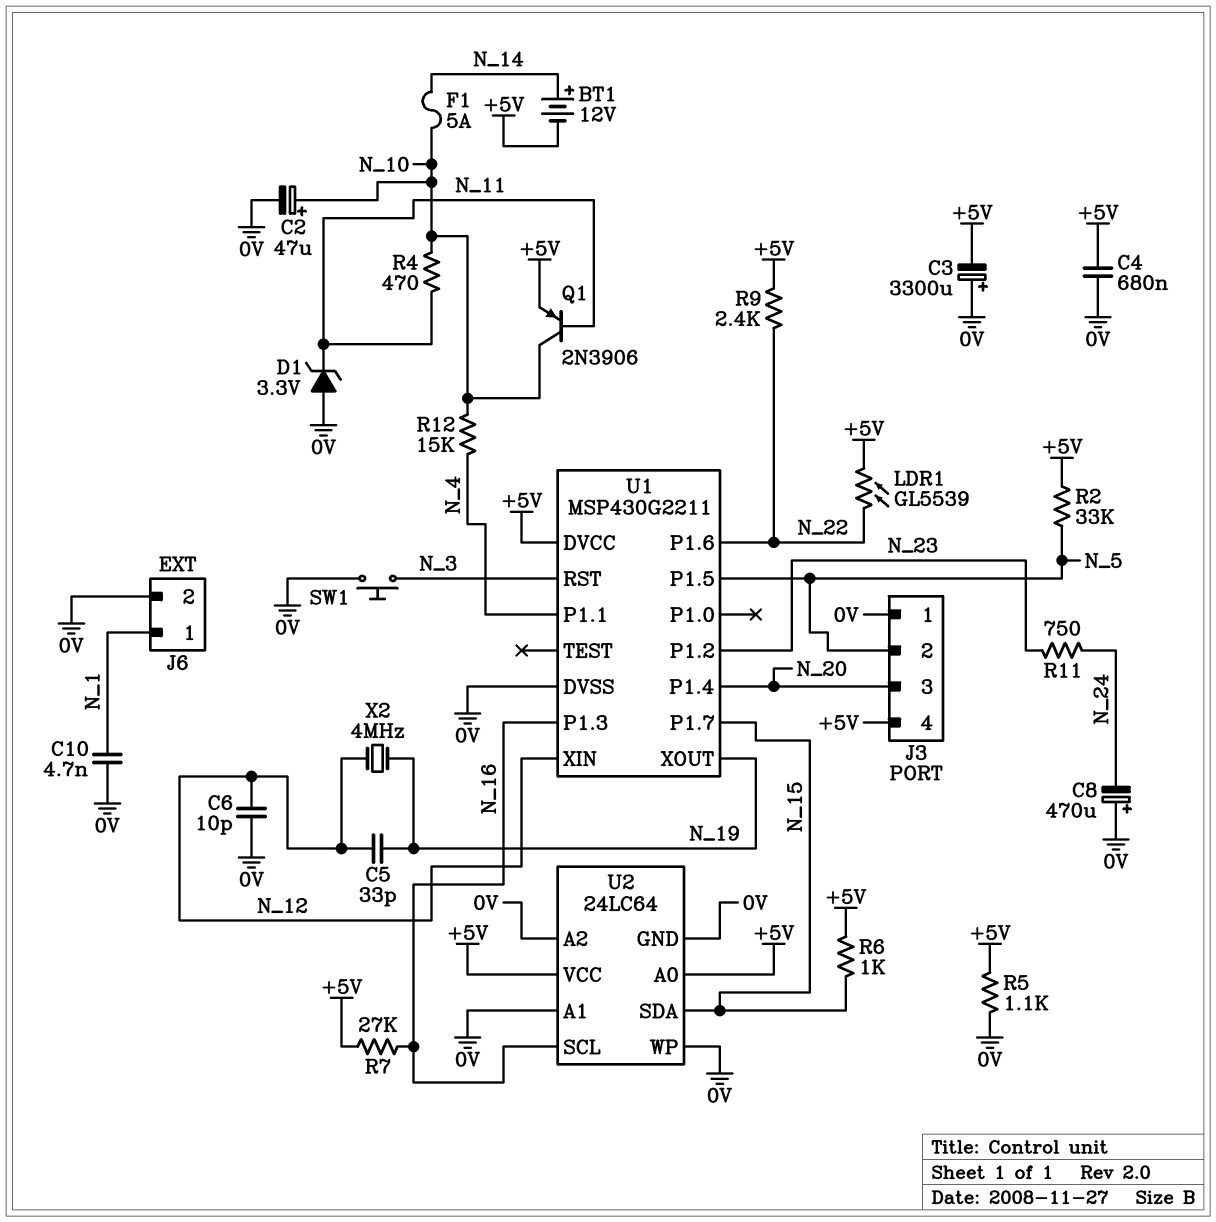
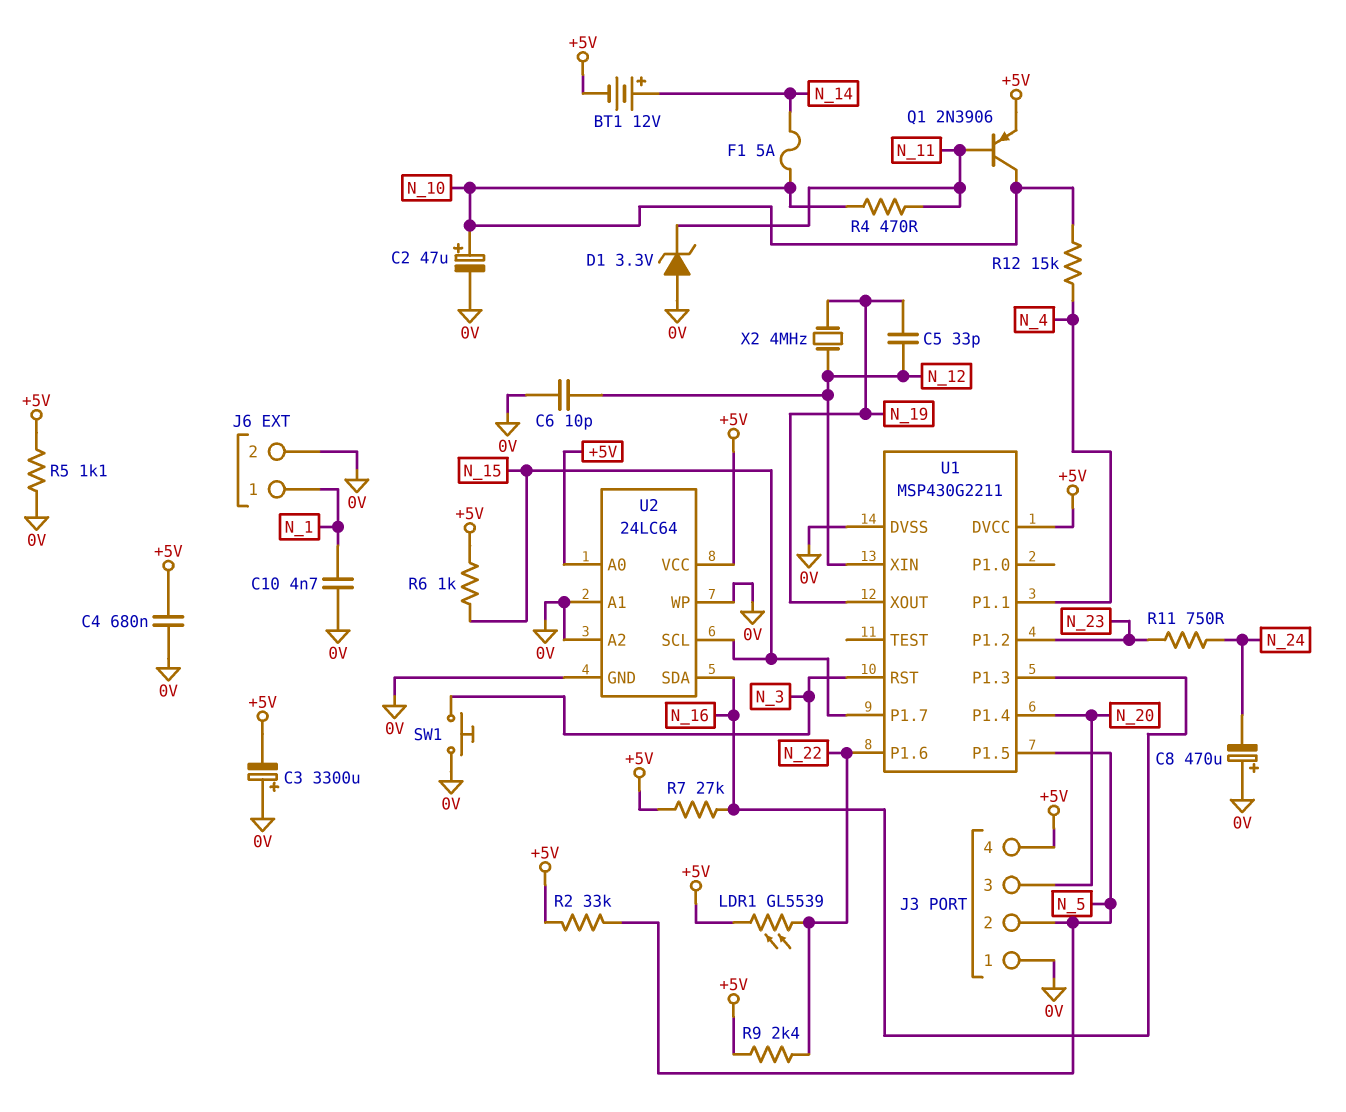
U2 pin SCL: N_16 -> N_15
U2 pin SDA: N_15 -> N_16

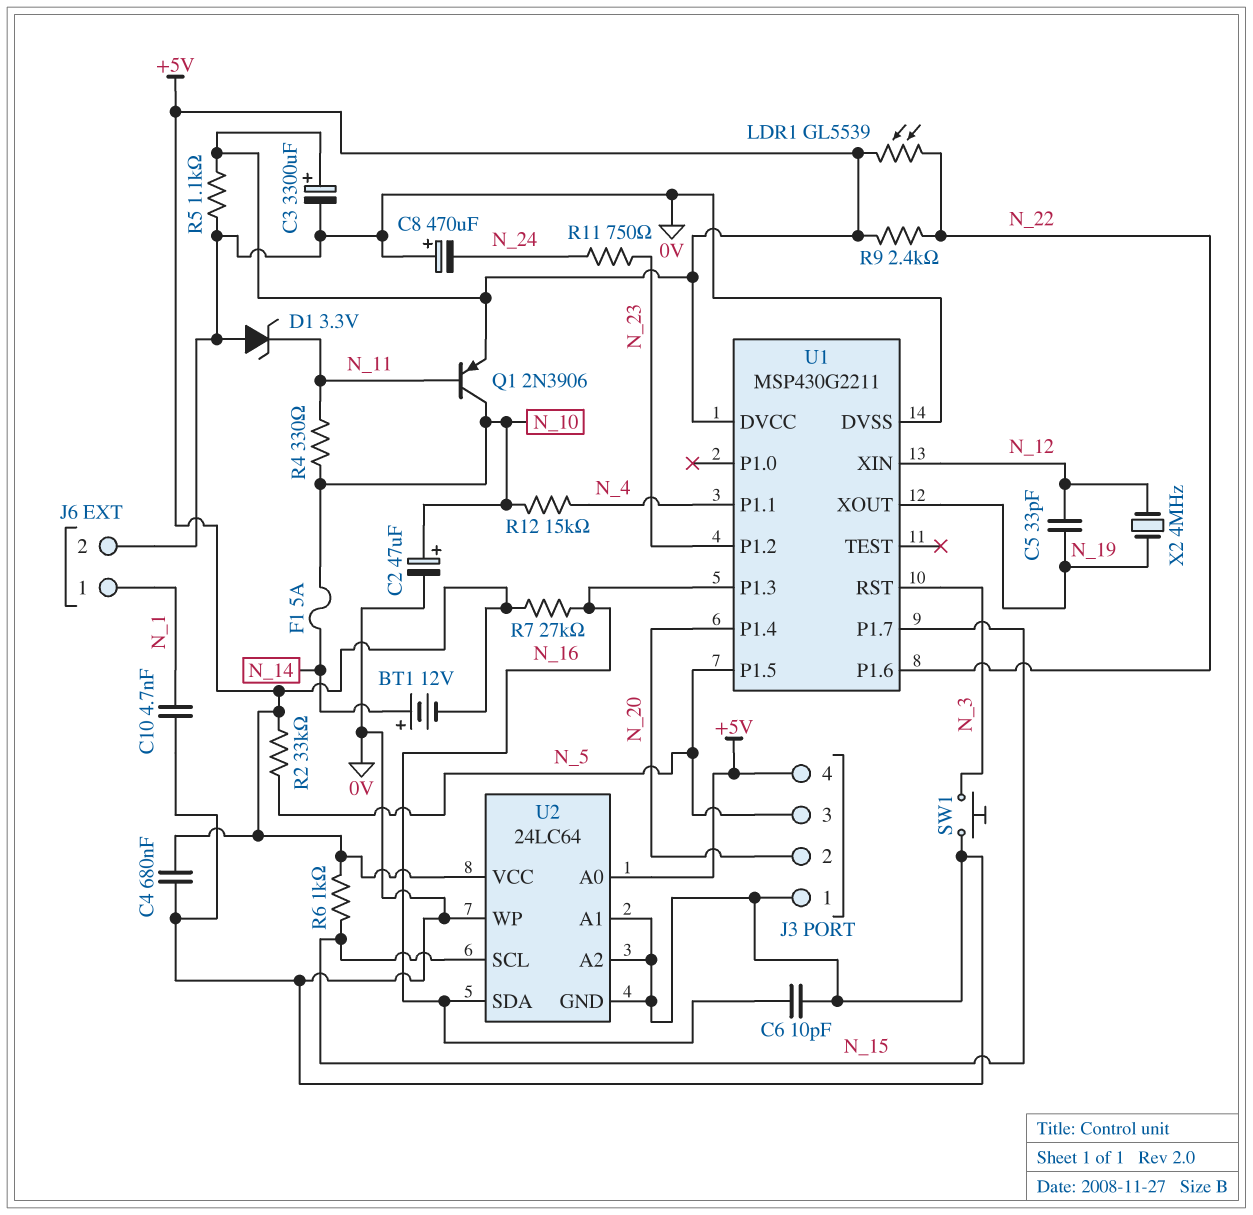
C3: 3300uF (plus 0V, minus +5V) -> 3300uF (plus +5V, minus 0V)
C6: 10pF (0V, N_12) -> 10pF (0V, N_16)
J3 pin 2: N_5 -> N_20
J3 pin 3: N_20 -> N_5
R4: 470 (N_10, N_11) -> 330 (N_10, N_11)

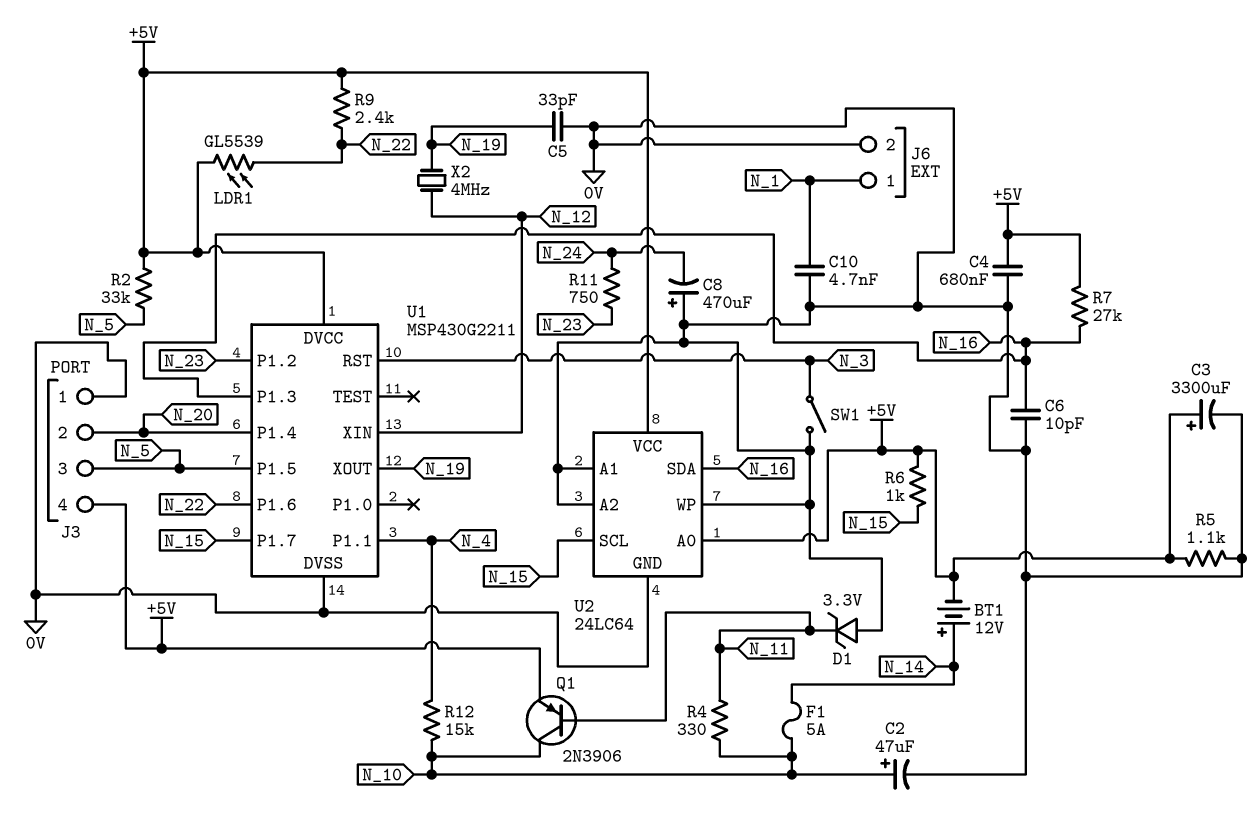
C5: 33pF (N_12, N_19) -> 33pF (0V, N_19)
SW1: button (0V, N_3) -> switch (0V, N_3)

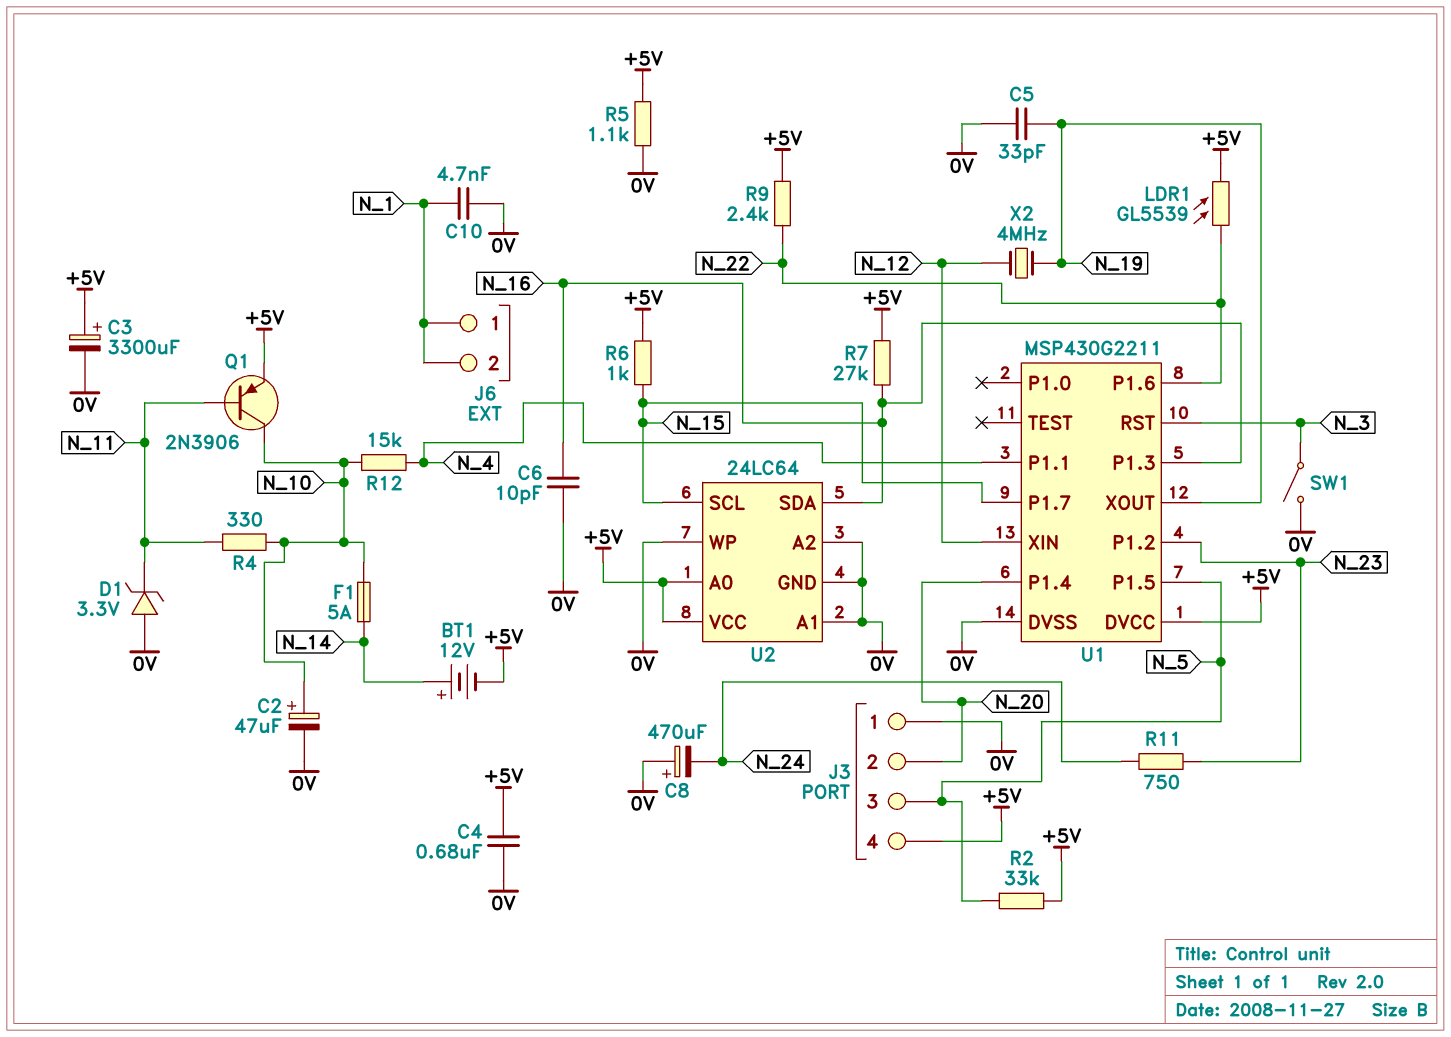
J6 pin 2: 0V -> N_1

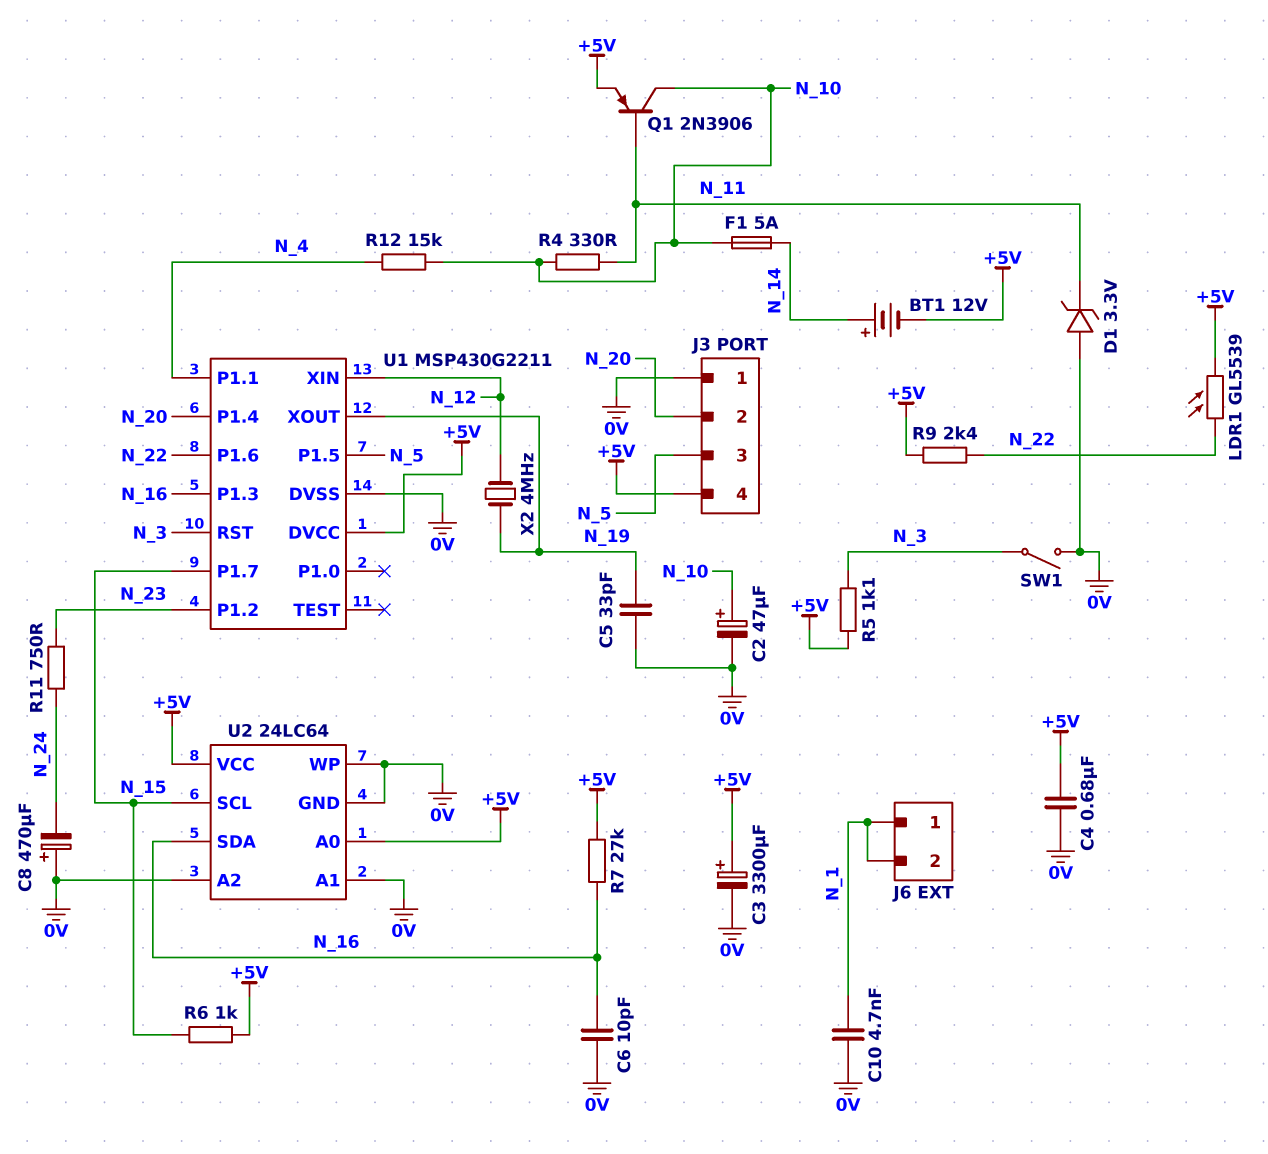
R2: 33k (+5V, N_5) -> none
R5: 1.1k (+5V, 0V) -> 1.1k (+5V, N_3)

